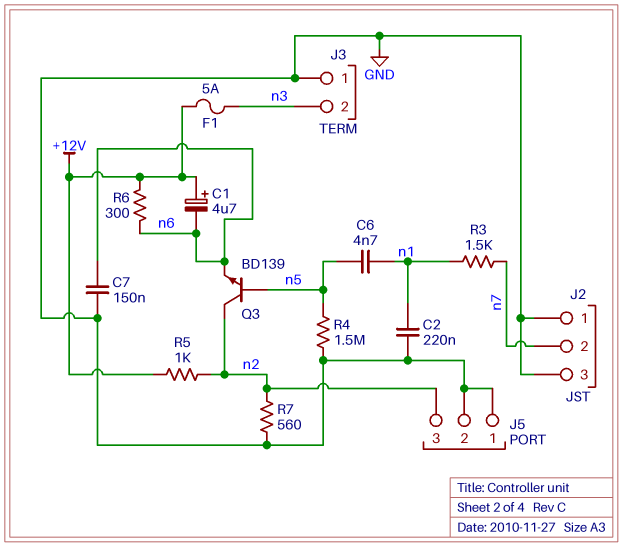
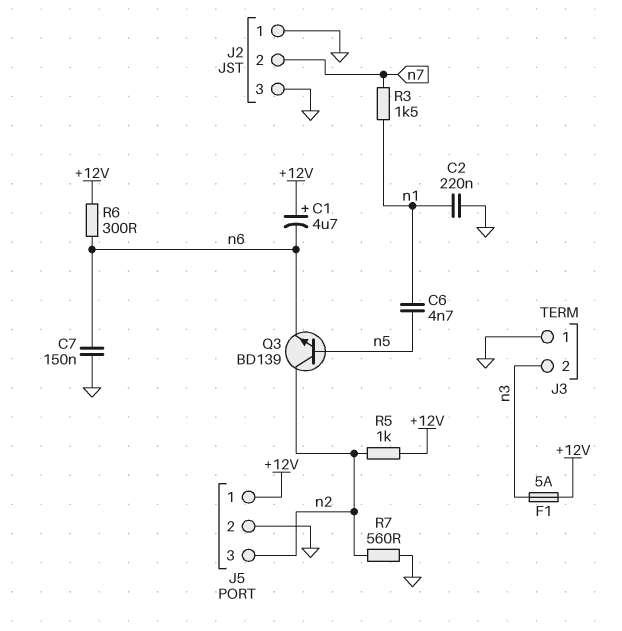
J5 pin 1: GND -> +12V
R4: 1.5M (GND, n5) -> none

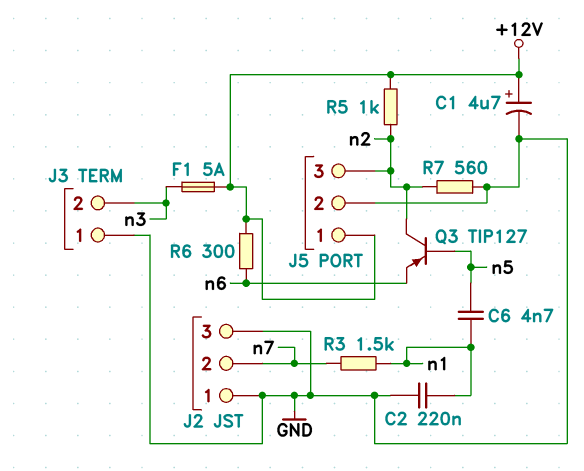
C1: 4.7uF (plus +12V, minus n6) -> 4.7uF (plus +12V, minus GND)
C7: 150nF (GND, n6) -> none
Q3: NPN BD139 (B n5, C n2, E n6) -> PNP TIP127 (B n5, C n2, E n6)

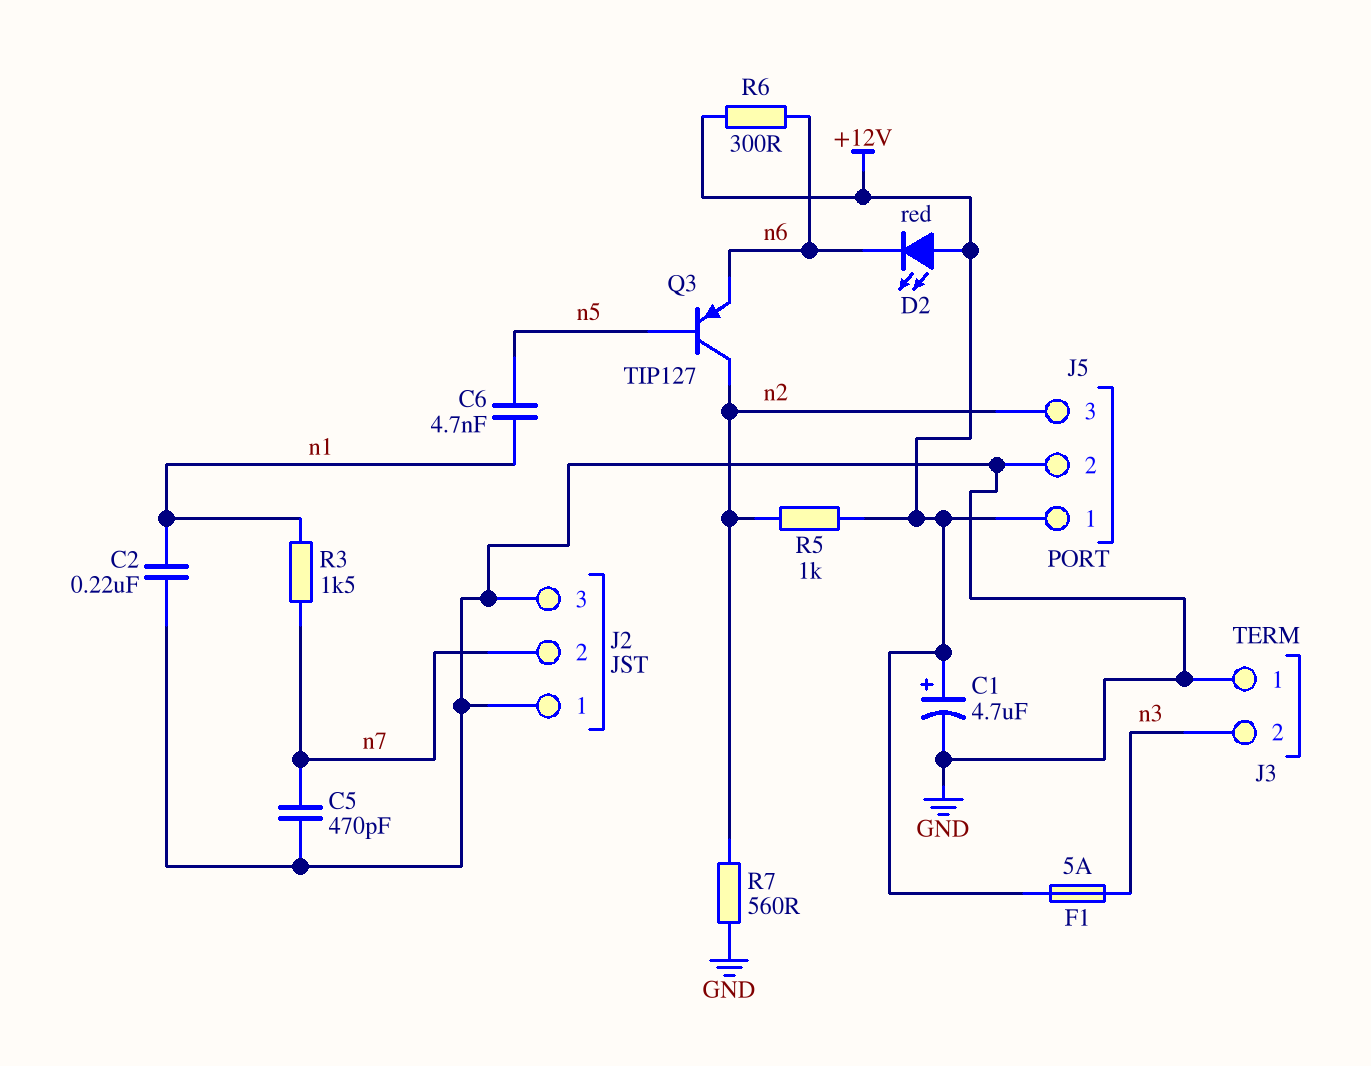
C5: none -> 470pF (GND, n7)
D2: none -> LED red (A +12V, K n6)

